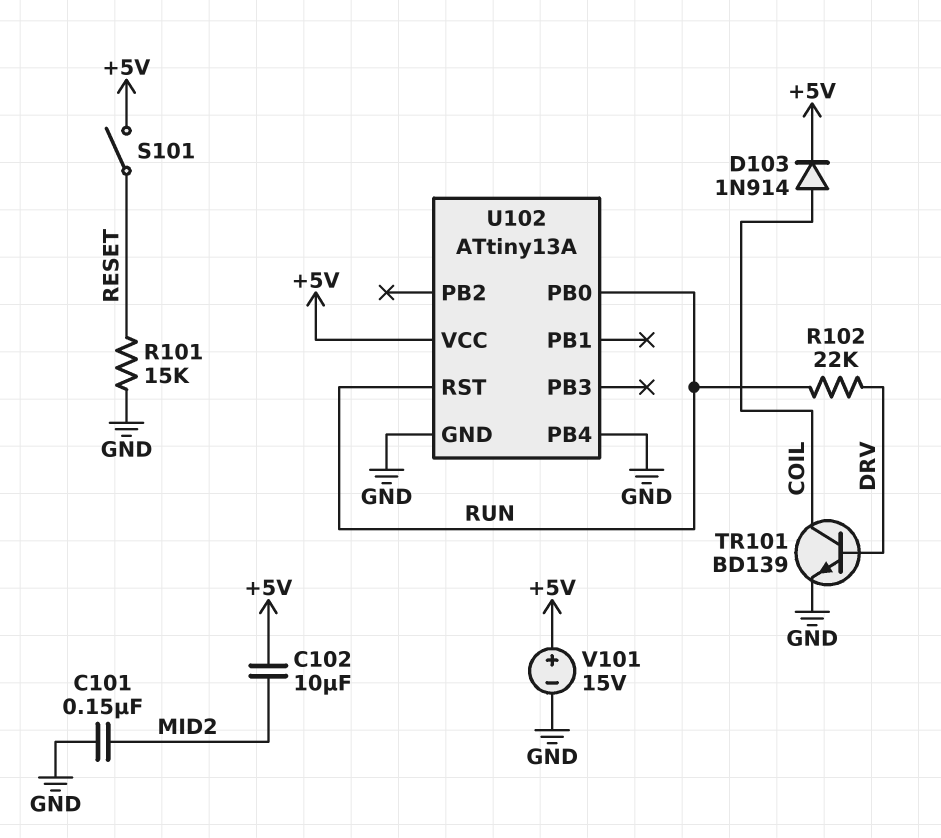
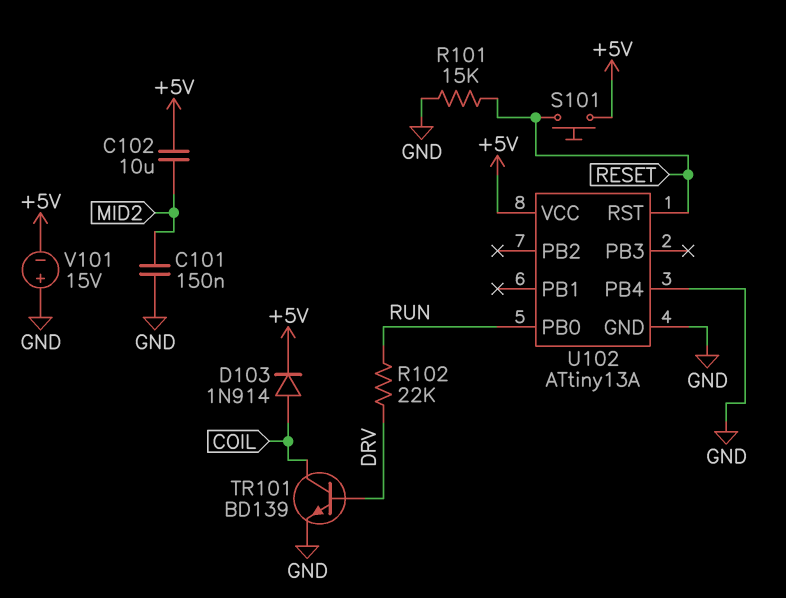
S101: switch (+5V, RESET) -> button (+5V, RESET)
U102 pin RST: RUN -> RESET
V101: 15V (plus +5V, minus GND) -> 15V (plus GND, minus +5V)

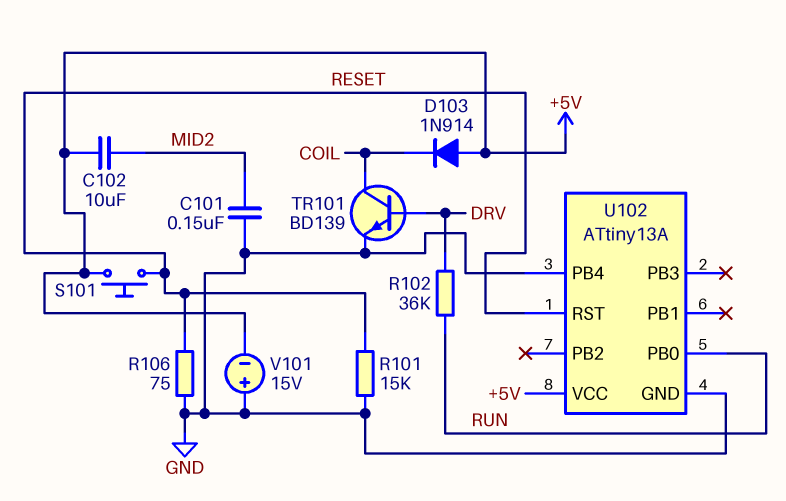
D103: diode 1N914 (A COIL, K +5V) -> diode 1N914 (A +5V, K COIL)
R102: 22k (DRV, RUN) -> 36k (DRV, RUN)
R106: none -> 75 (GND, RESET)

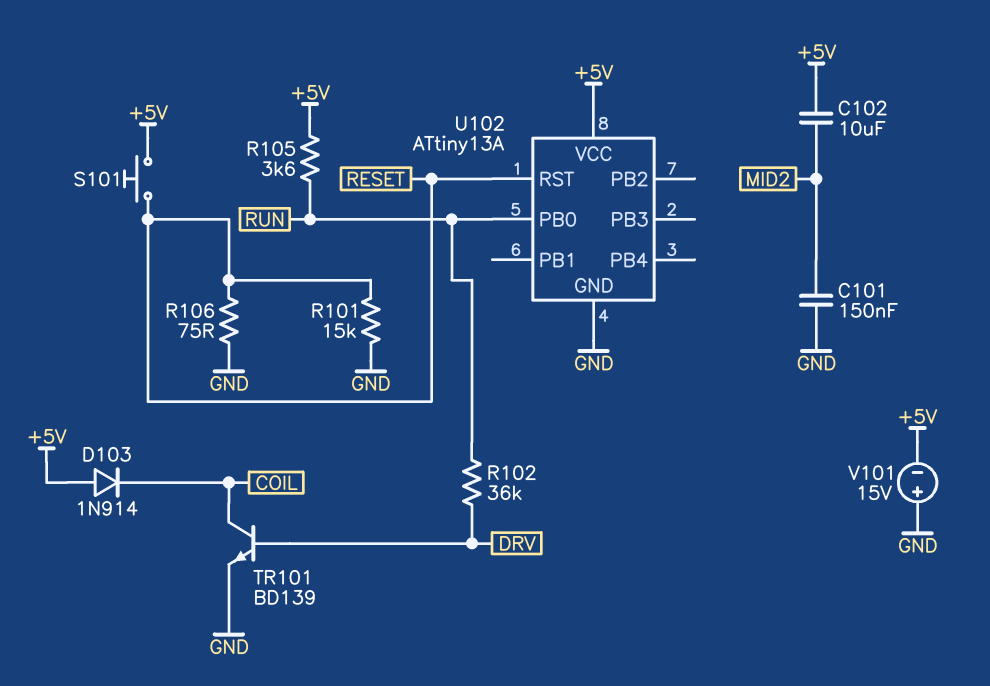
R105: none -> 3.6k (+5V, RUN)
U102 pin PB4: GND -> none

